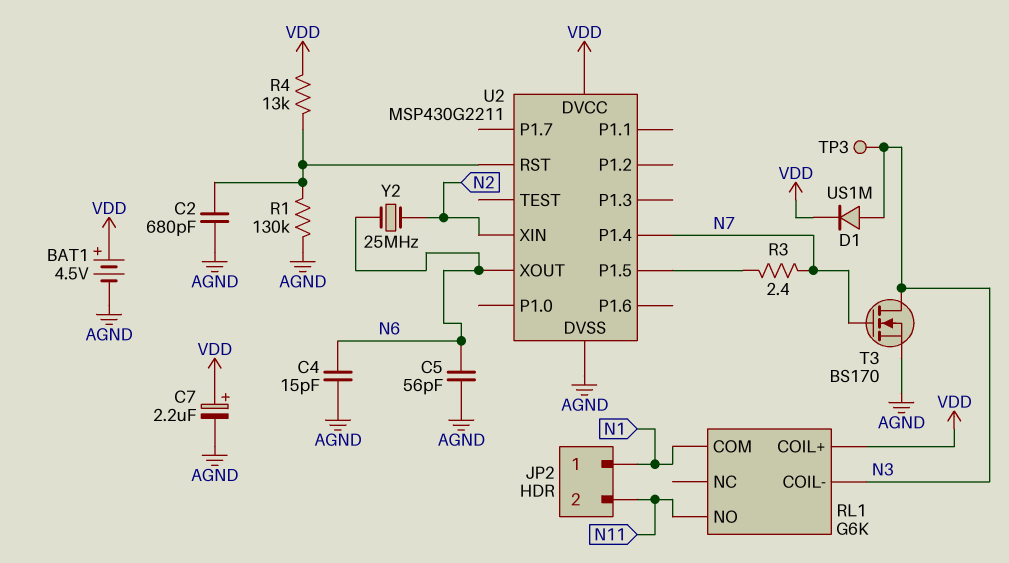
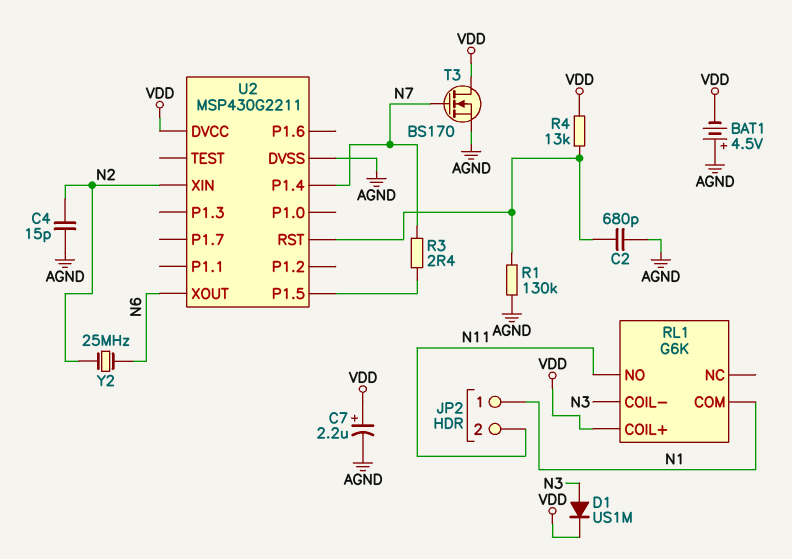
BAT1: 4.5V (plus VDD, minus AGND) -> 4.5V (plus AGND, minus VDD)
C4: 15pF (AGND, N6) -> 15pF (AGND, N2)
C5: 56pF (AGND, N6) -> none
T3: NMOS BS170 (G N7, D N3, S AGND) -> NMOS BS170 (G N7, D VDD, S AGND)
TP3: test point (N3) -> none

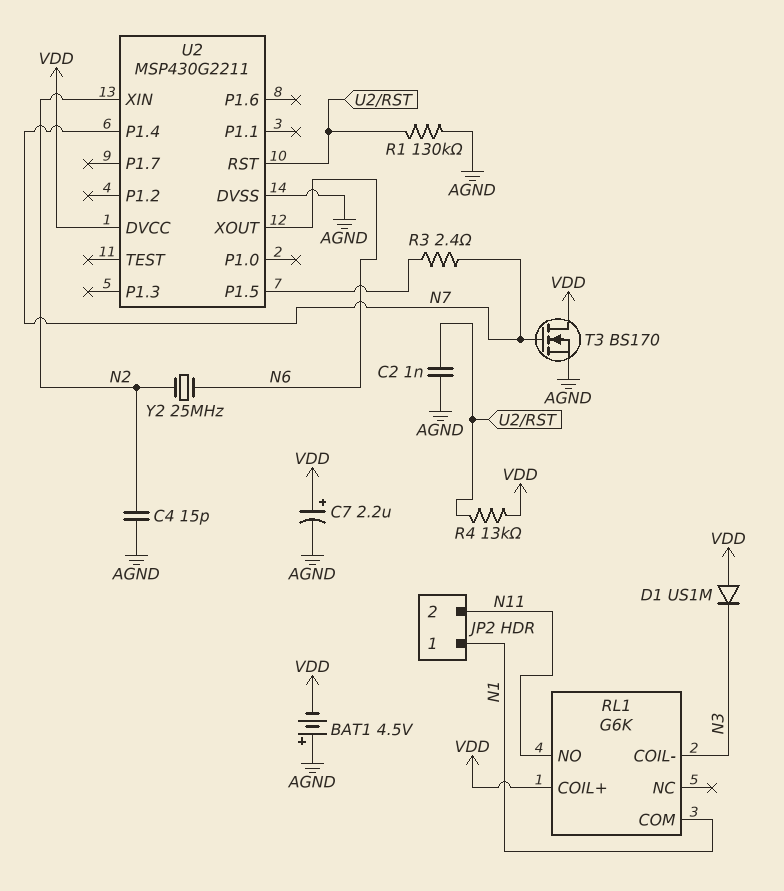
C2: 680pF (AGND, U2/RST) -> 1nF (AGND, U2/RST)
D1: diode US1M (A N3, K VDD) -> diode US1M (A VDD, K N3)

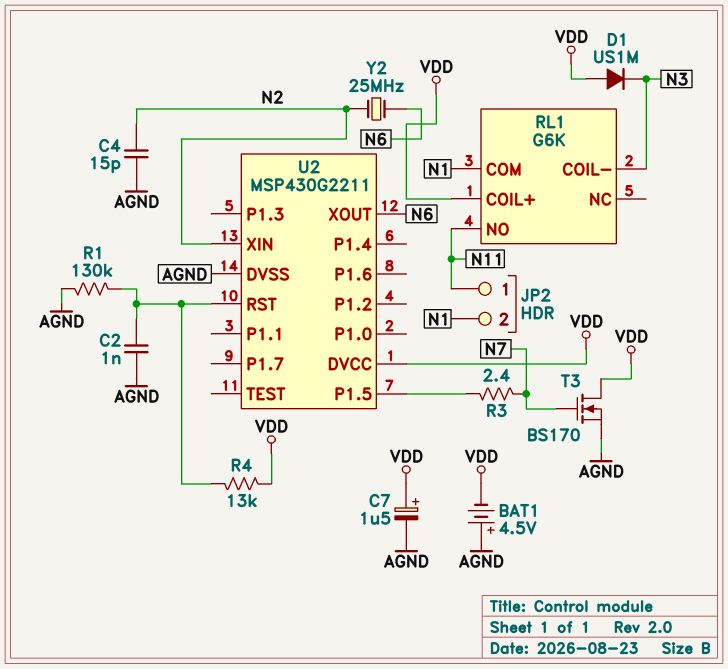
C7: 2.2uF (plus VDD, minus AGND) -> 1.5uF (plus VDD, minus AGND)
JP2 pin 1: N1 -> N11
JP2 pin 2: N11 -> N1
U2 pin P1.4: N7 -> none

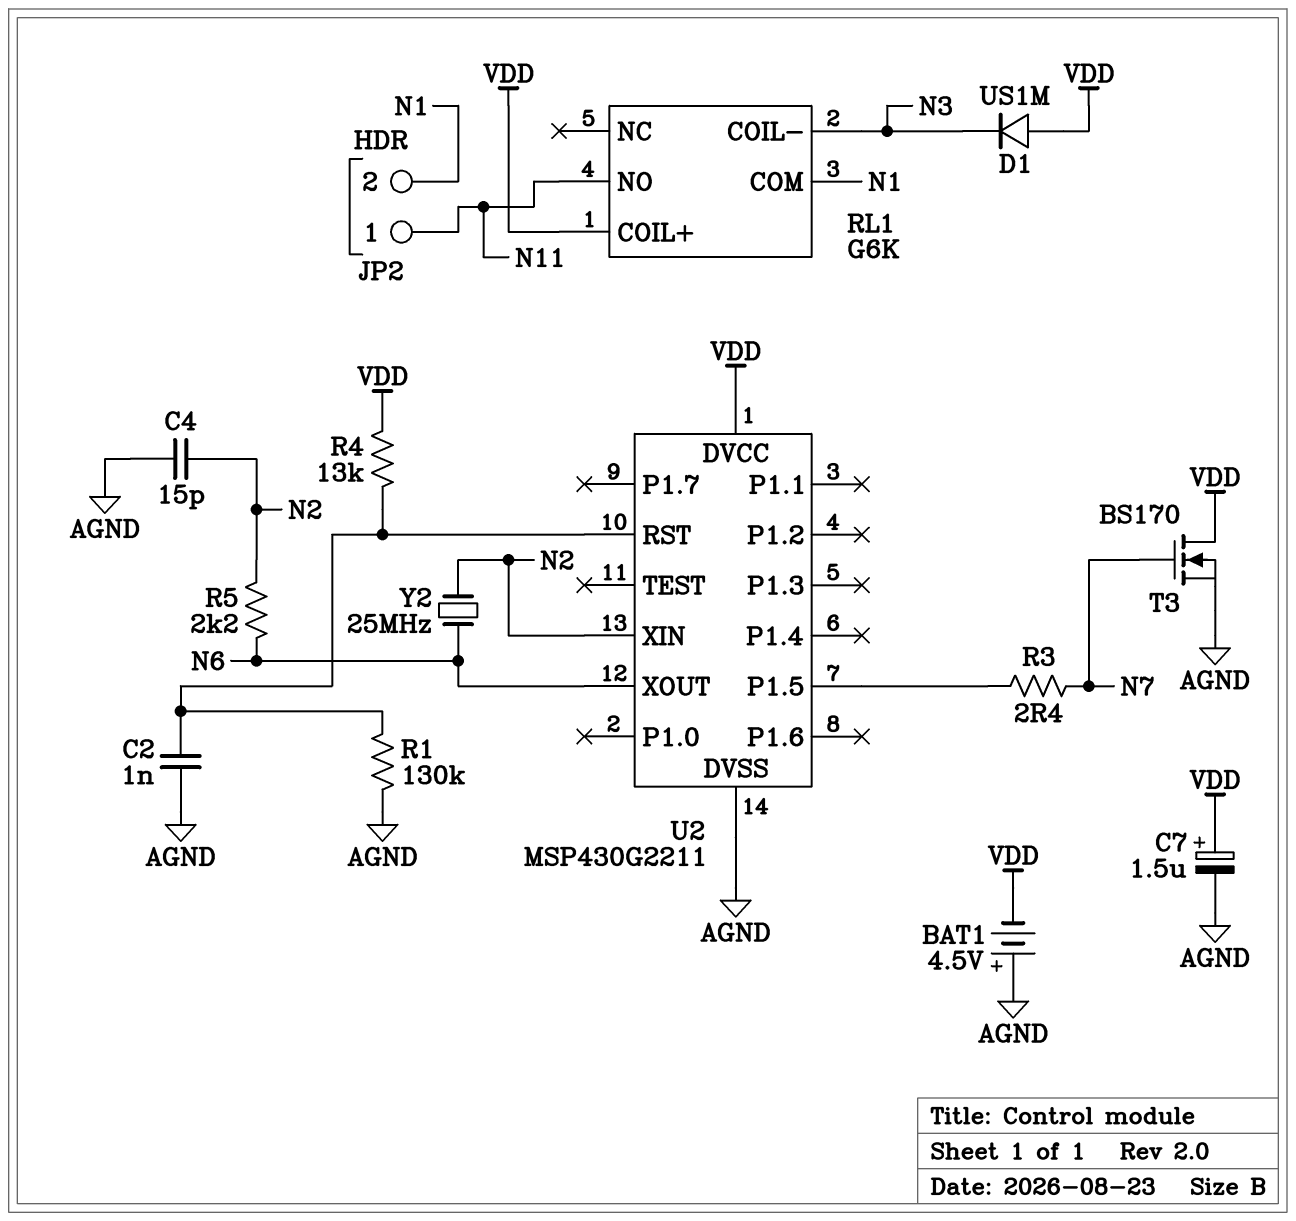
R5: none -> 2.2k (N2, N6)

